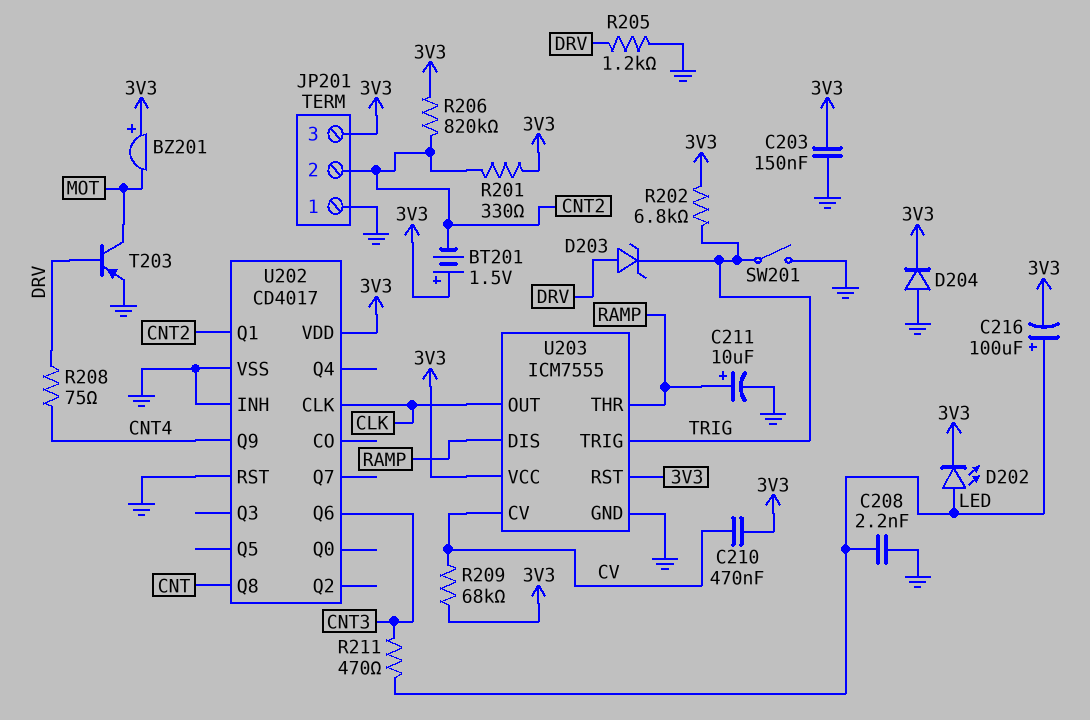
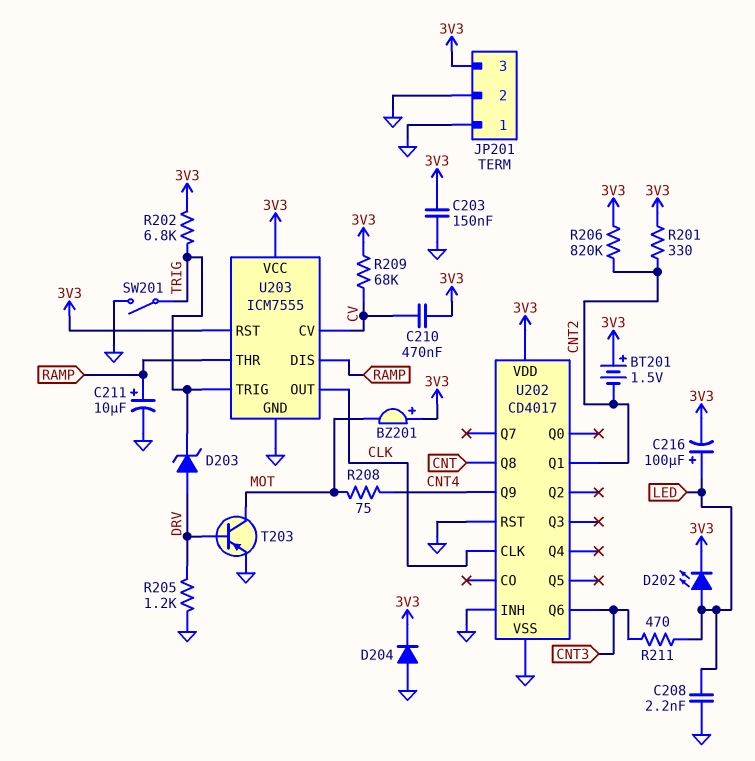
JP201 pin 2: CNT2 -> GND
R208: 75 (CNT4, DRV) -> 75 (CNT4, MOT)

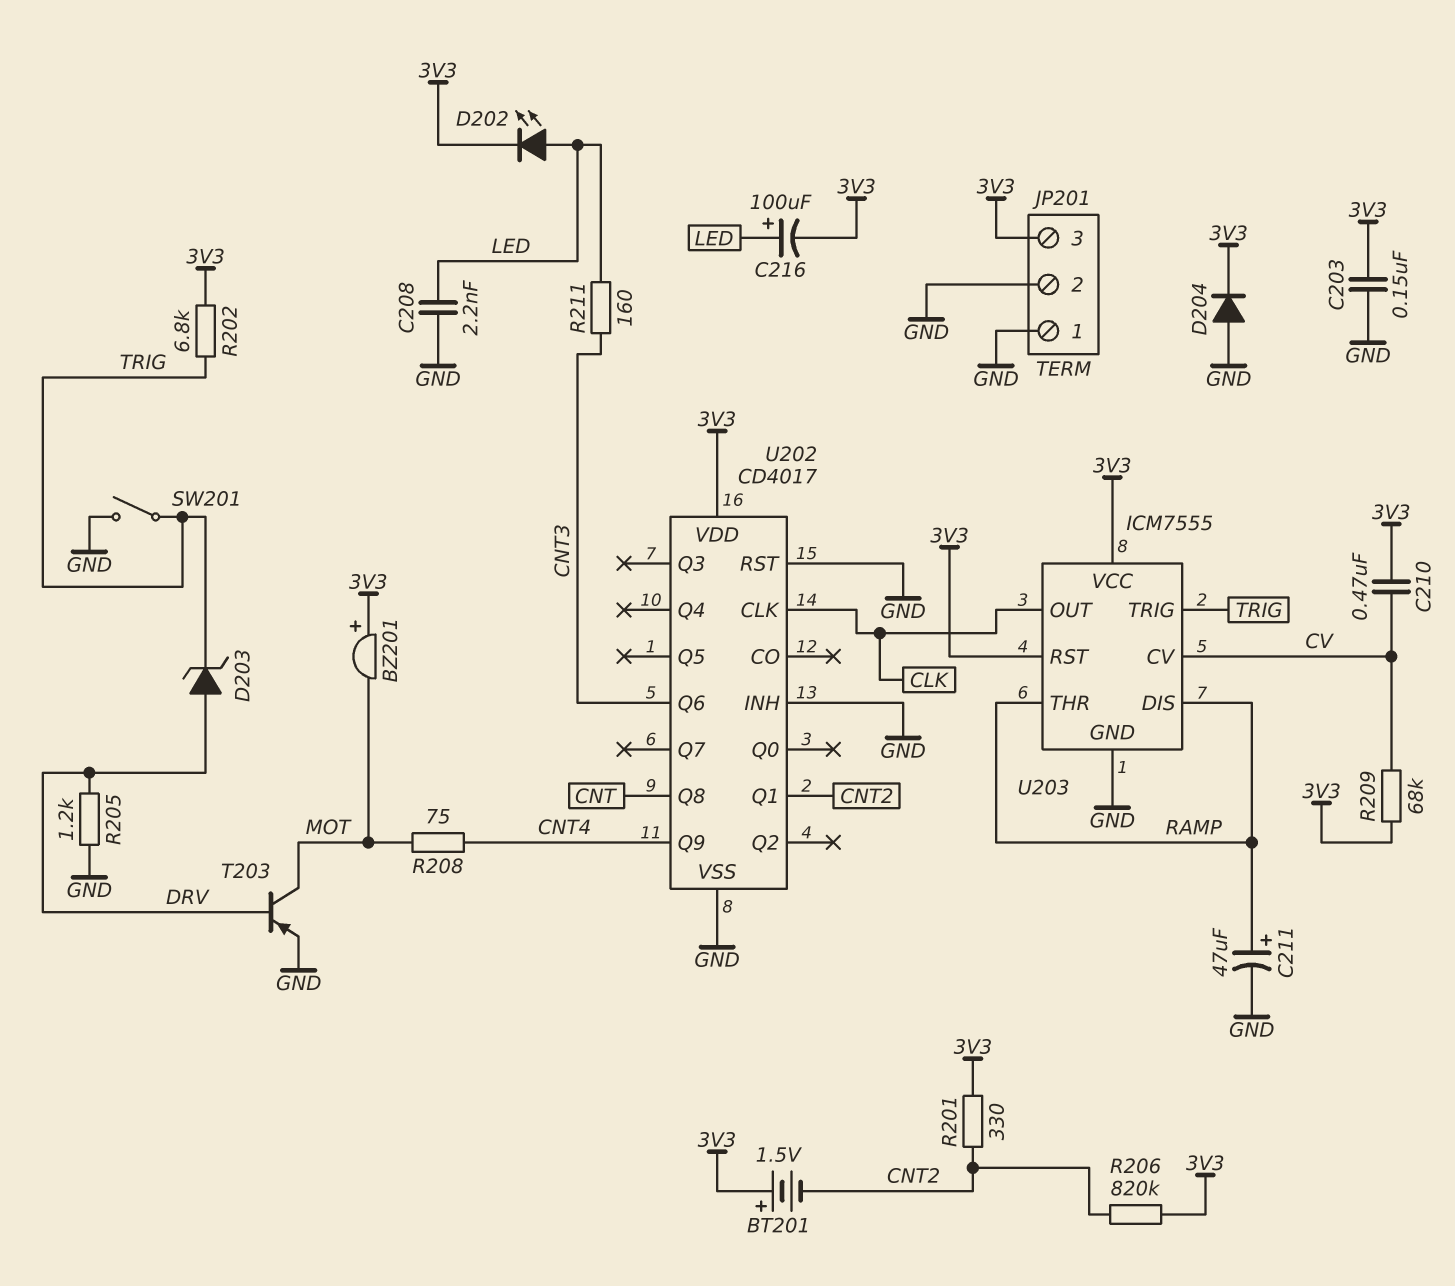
C211: 10uF (plus RAMP, minus GND) -> 47uF (plus RAMP, minus GND)
R211: 470 (CNT3, LED) -> 160 (CNT3, LED)

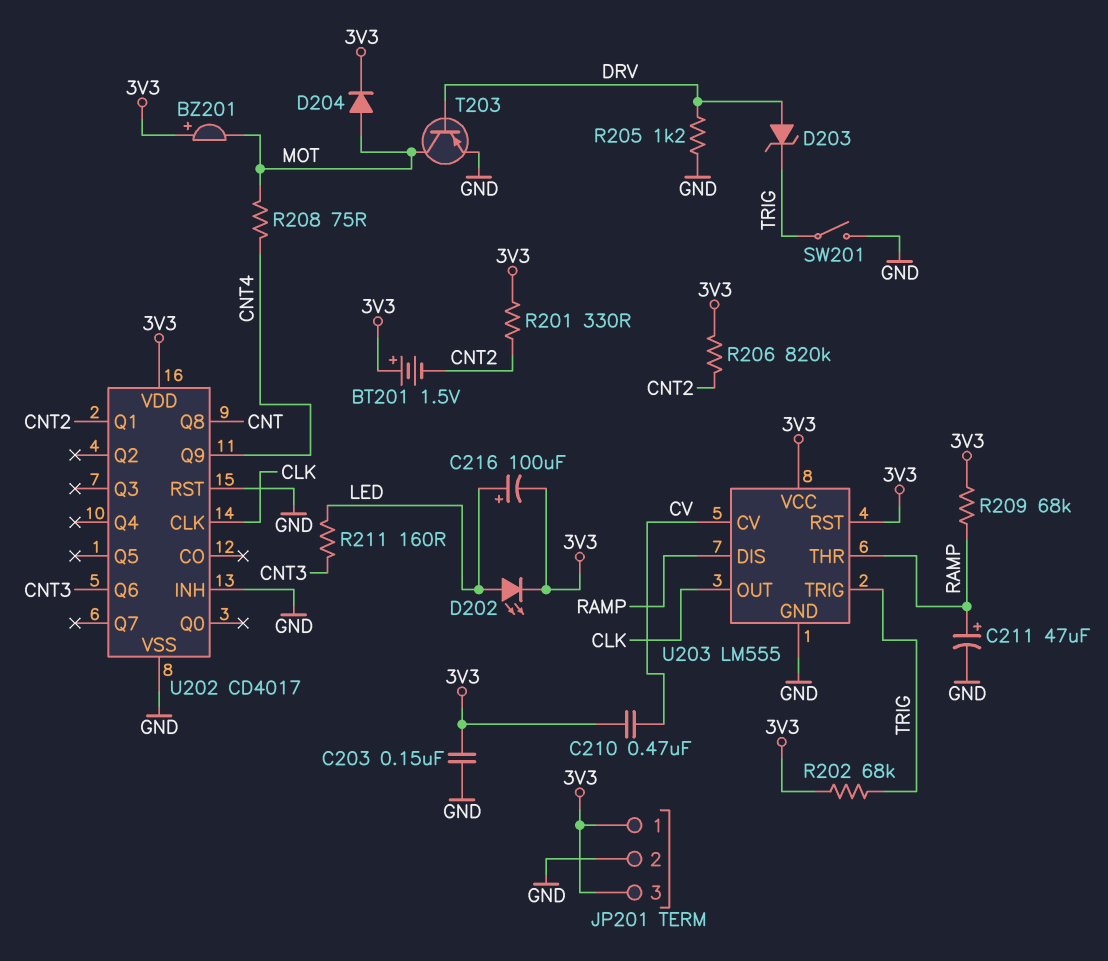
C208: 2.2nF (GND, LED) -> none
D204: diode (A GND, K 3V3) -> diode (A MOT, K 3V3)
JP201 pin 1: GND -> 3V3
R202: 6.8k (3V3, TRIG) -> 68k (3V3, TRIG)
R209: 68k (3V3, CV) -> 68k (3V3, RAMP)
U203: ICM7555 -> LM555

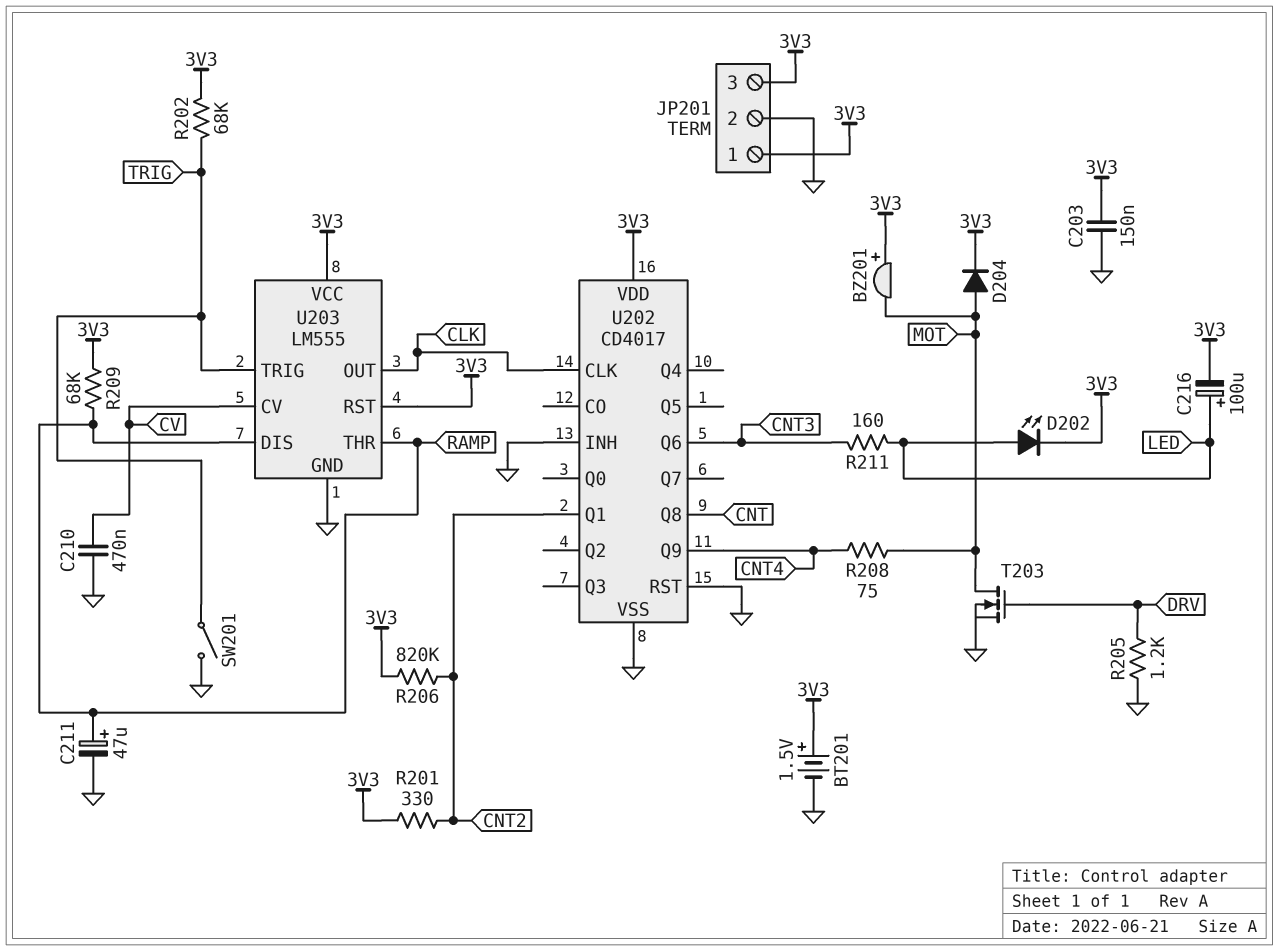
BT201: 1.5V (plus 3V3, minus CNT2) -> 1.5V (plus 3V3, minus GND)
C210: 470nF (3V3, CV) -> 470nF (CV, GND)
D203: zener (A DRV, K TRIG) -> none
T203: PNP (B DRV, C MOT, E GND) -> NMOS (G DRV, D MOT, S GND)

